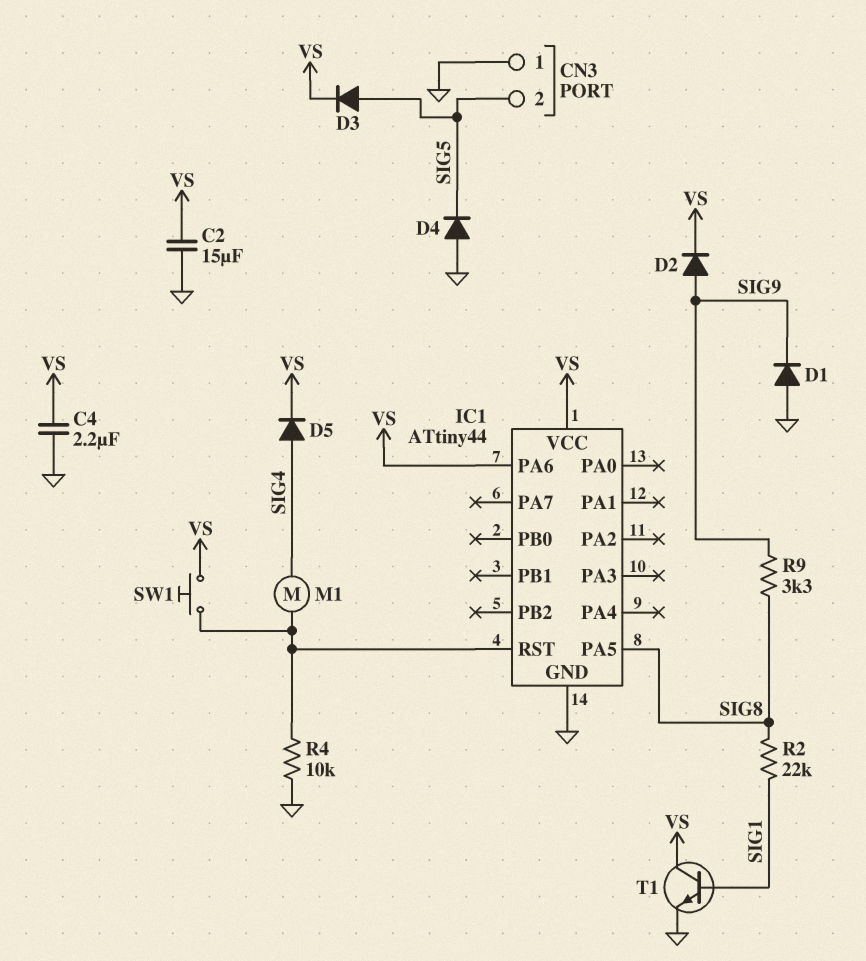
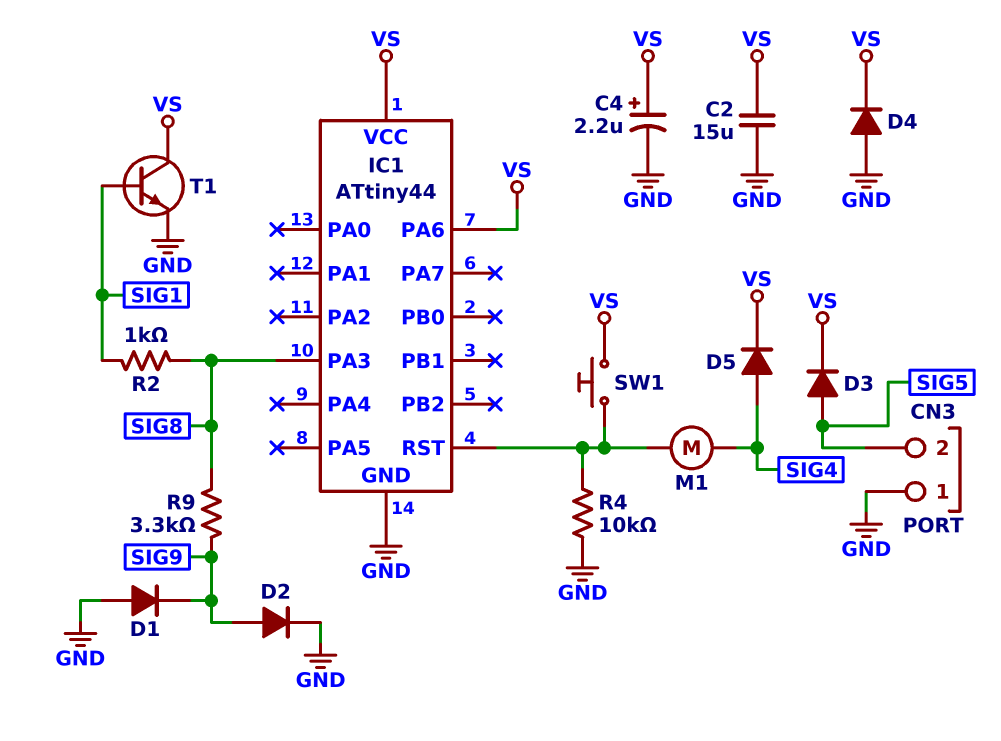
C4: 2.2uF (GND, VS) -> 2.2uF (plus VS, minus GND)
D2: diode (A SIG9, K VS) -> diode (A SIG9, K GND)
D4: diode (A GND, K SIG5) -> diode (A GND, K VS)
IC1 pin PA3: none -> SIG8
IC1 pin PA5: SIG8 -> none
R2: 22k (SIG1, SIG8) -> 1k (SIG1, SIG8)

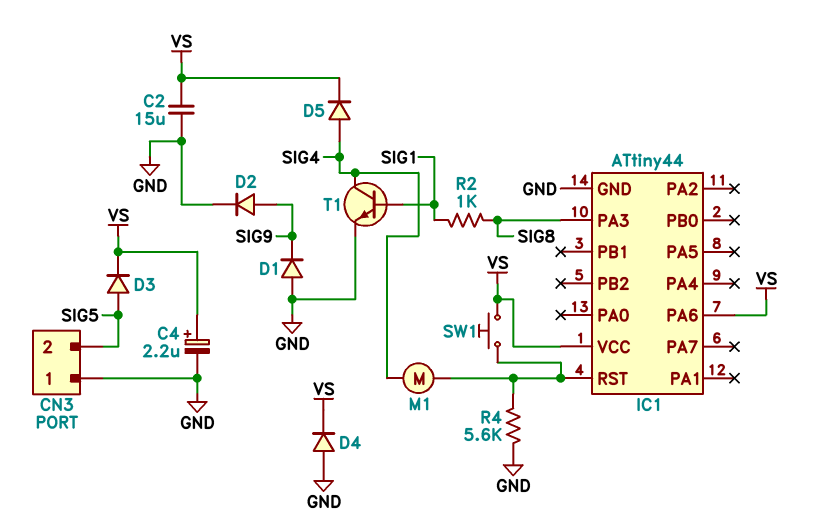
R4: 10k (GND, IC1/RST) -> 5.6k (GND, IC1/RST)
R9: 3.3k (SIG8, SIG9) -> none
T1: NPN (B SIG1, C VS, E GND) -> NPN (B SIG1, C SIG4, E GND)

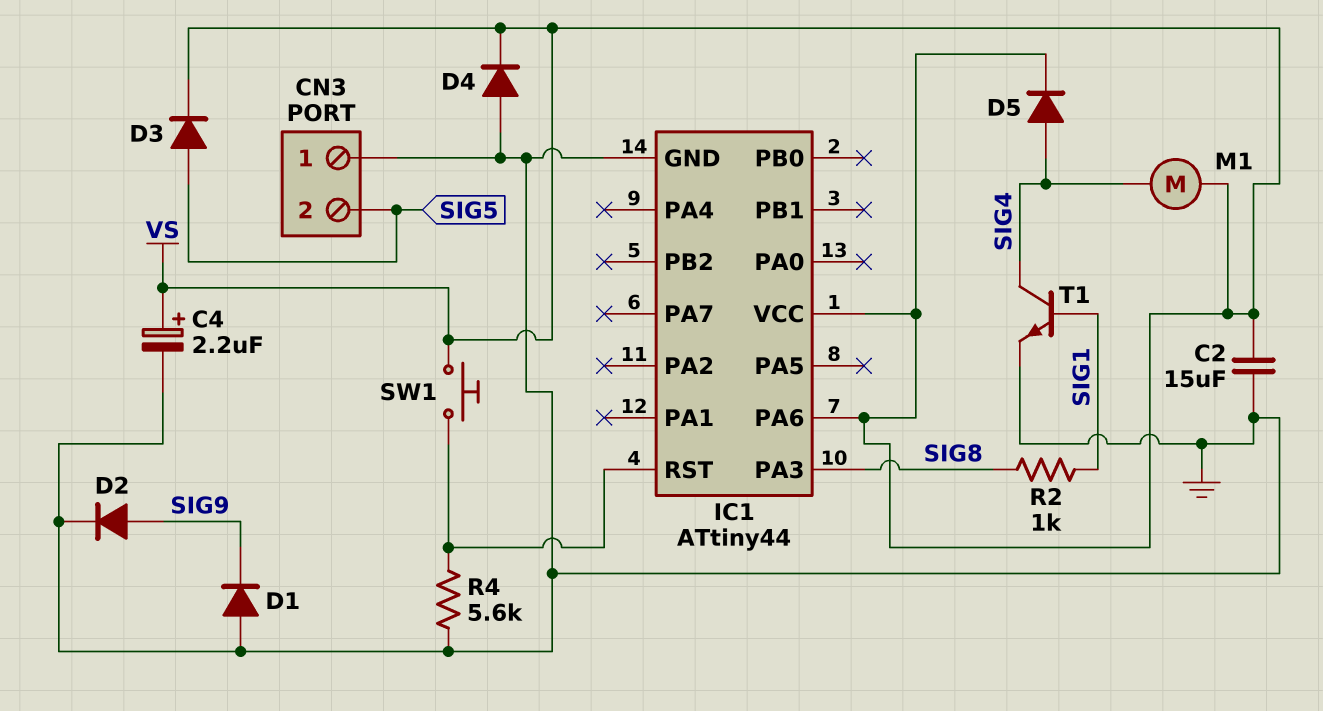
M1: motor (IC1/RST, SIG4) -> motor (SIG4, VS)

